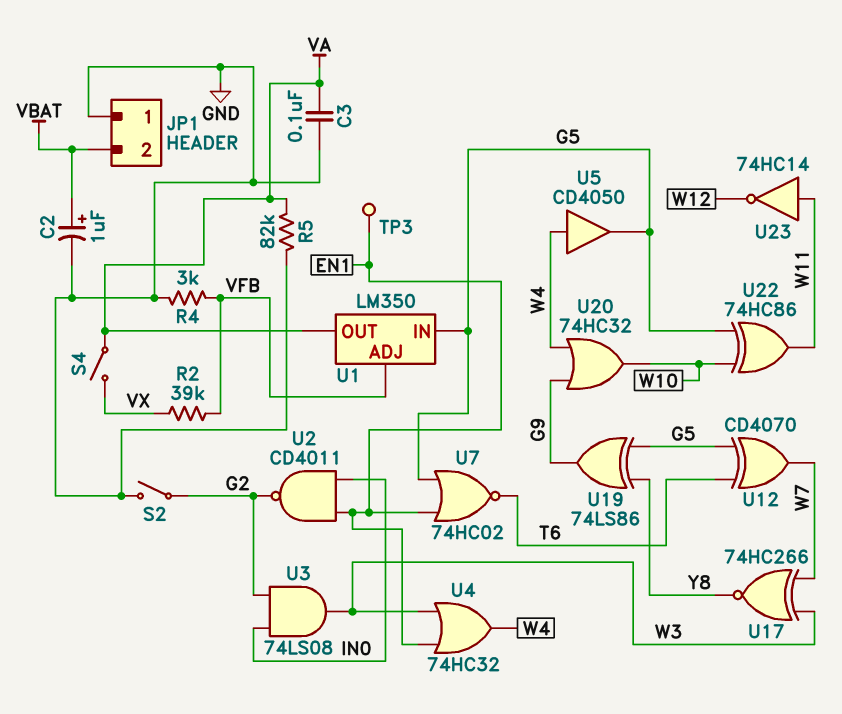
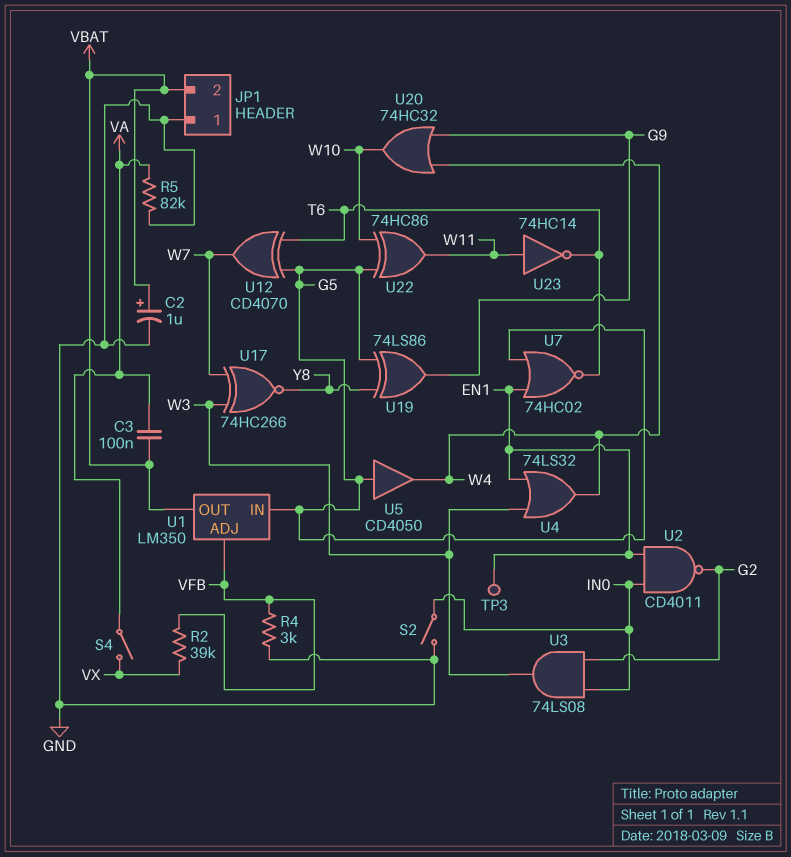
C3: 100nF (GND, VA) -> 100nF (VA, VBAT)
S2: switch (G2, GND) -> switch (GND, IN0)
U1 pin OUT: VA -> VBAT
U4: OR 74HC32 (in EN1, in W3, out W4) -> OR 74LS32 (in EN1, in W3, out W4)
U5: buffer CD4050 (in W4, out G5) -> buffer CD4050 (in G5, out W4)
U23: NOT 74HC14 (in W11, out W12) -> NOT 74HC14 (in W11, out T6)

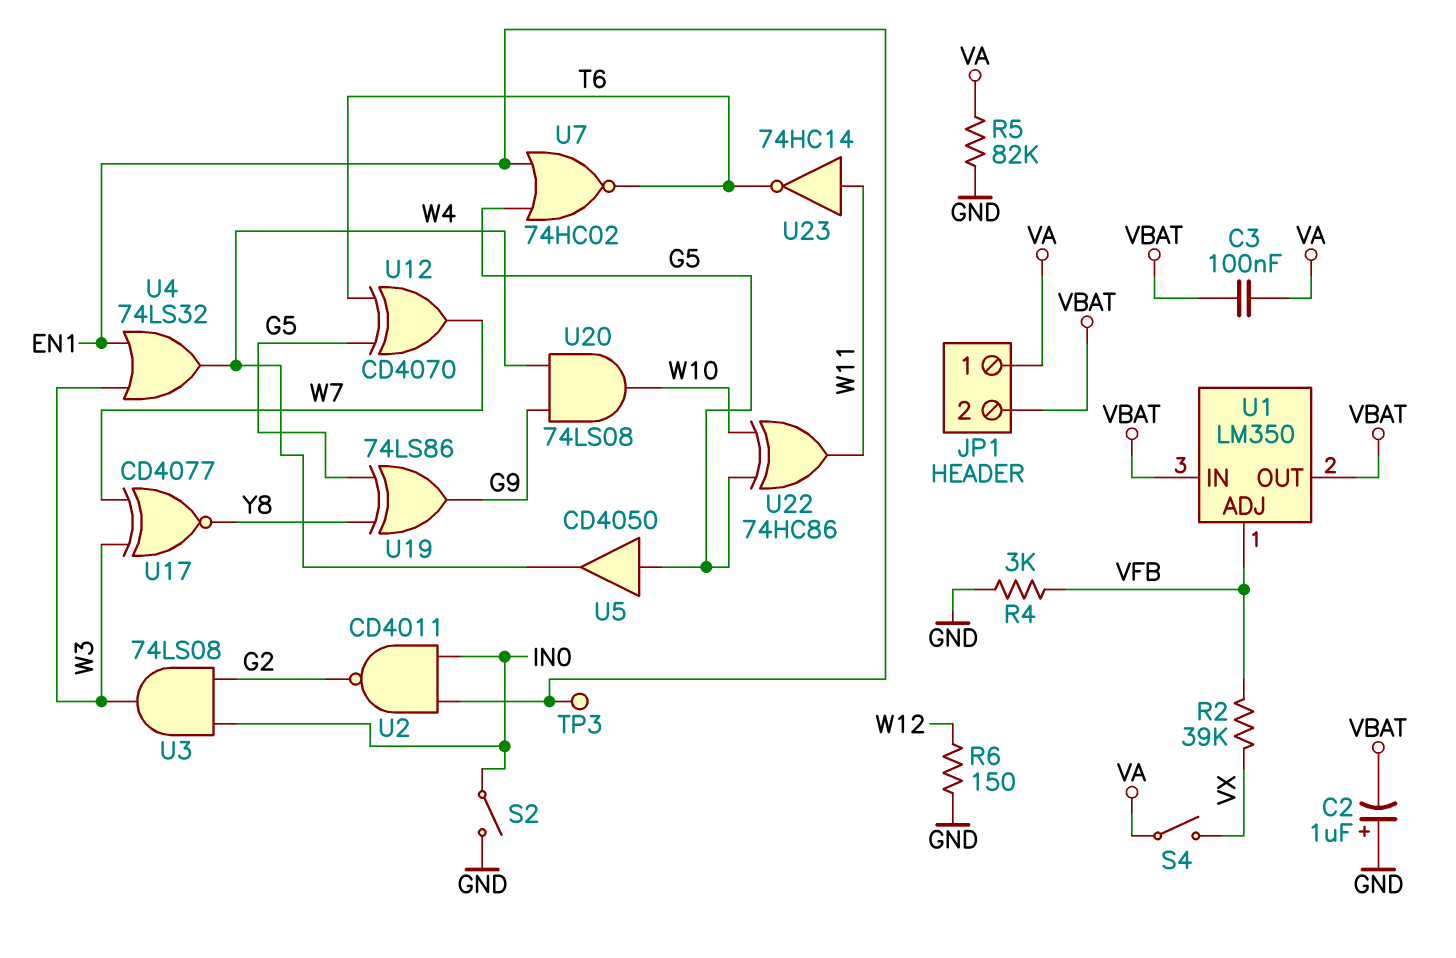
C2: 1uF (plus VBAT, minus GND) -> 1uF (plus GND, minus VBAT)
JP1 pin 1: GND -> VA
R6: none -> 150 (GND, W12)
U1 pin IN: G5 -> VBAT
U17: XNOR 74HC266 (in W3, in W7, out Y8) -> XNOR CD4077 (in W3, in W7, out Y8)
U20: OR 74HC32 (in G9, in W4, out W10) -> AND 74LS08 (in G9, in W4, out W10)

